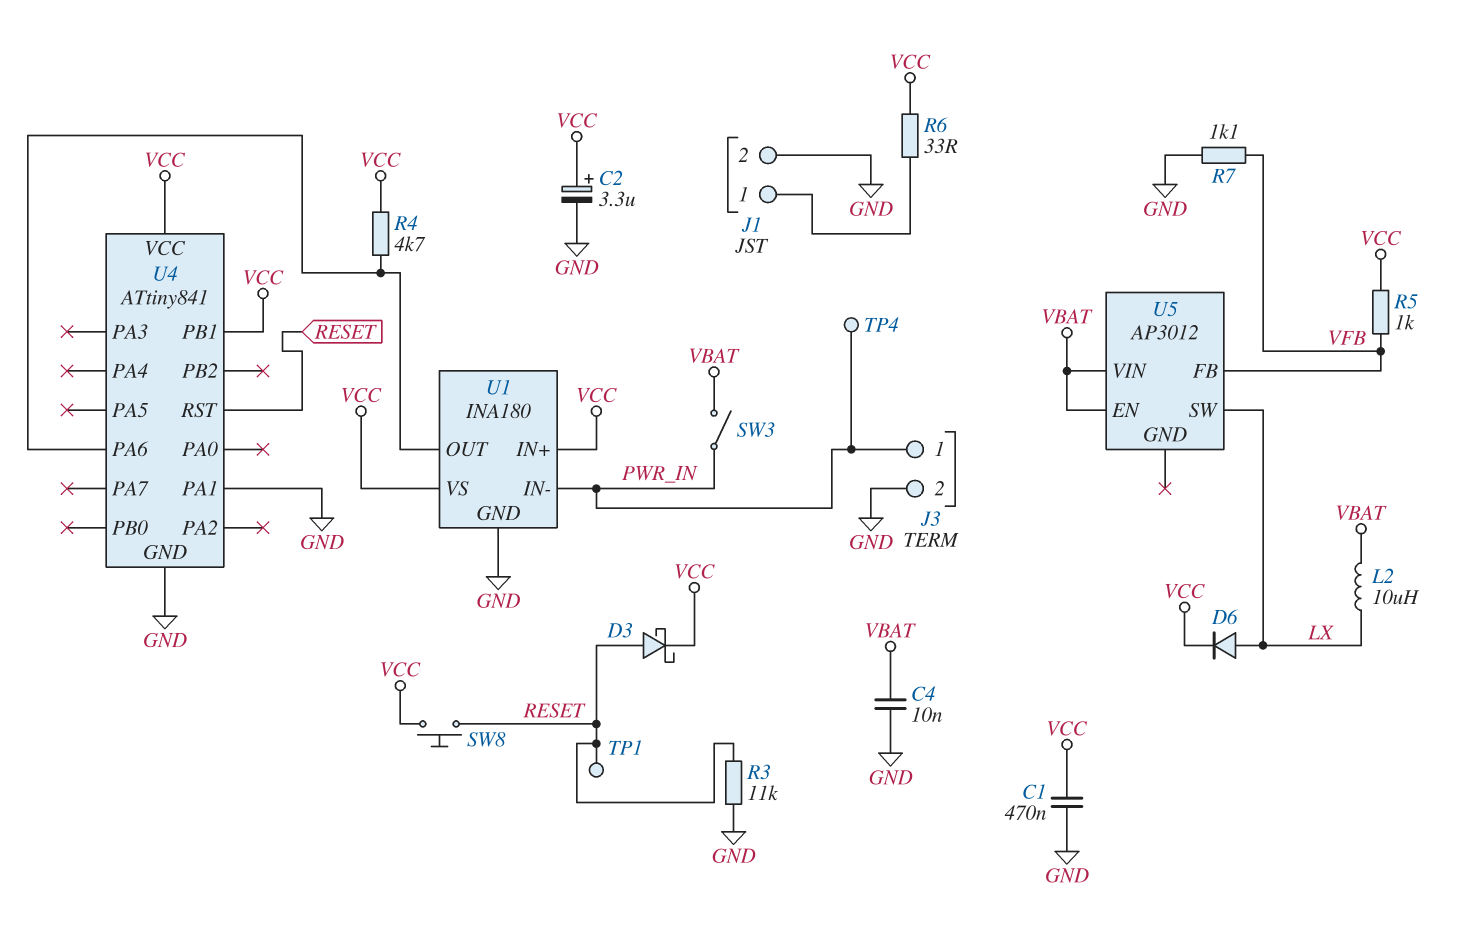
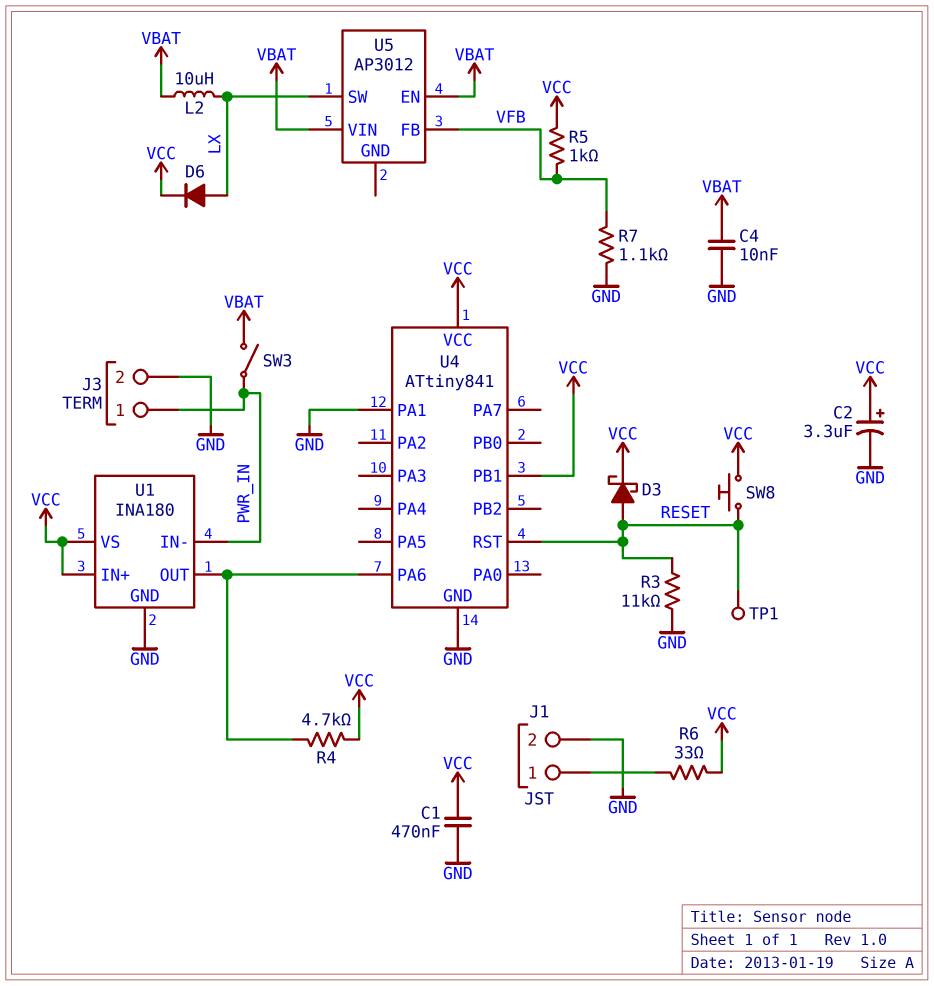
TP4: test point (PWR_IN) -> none

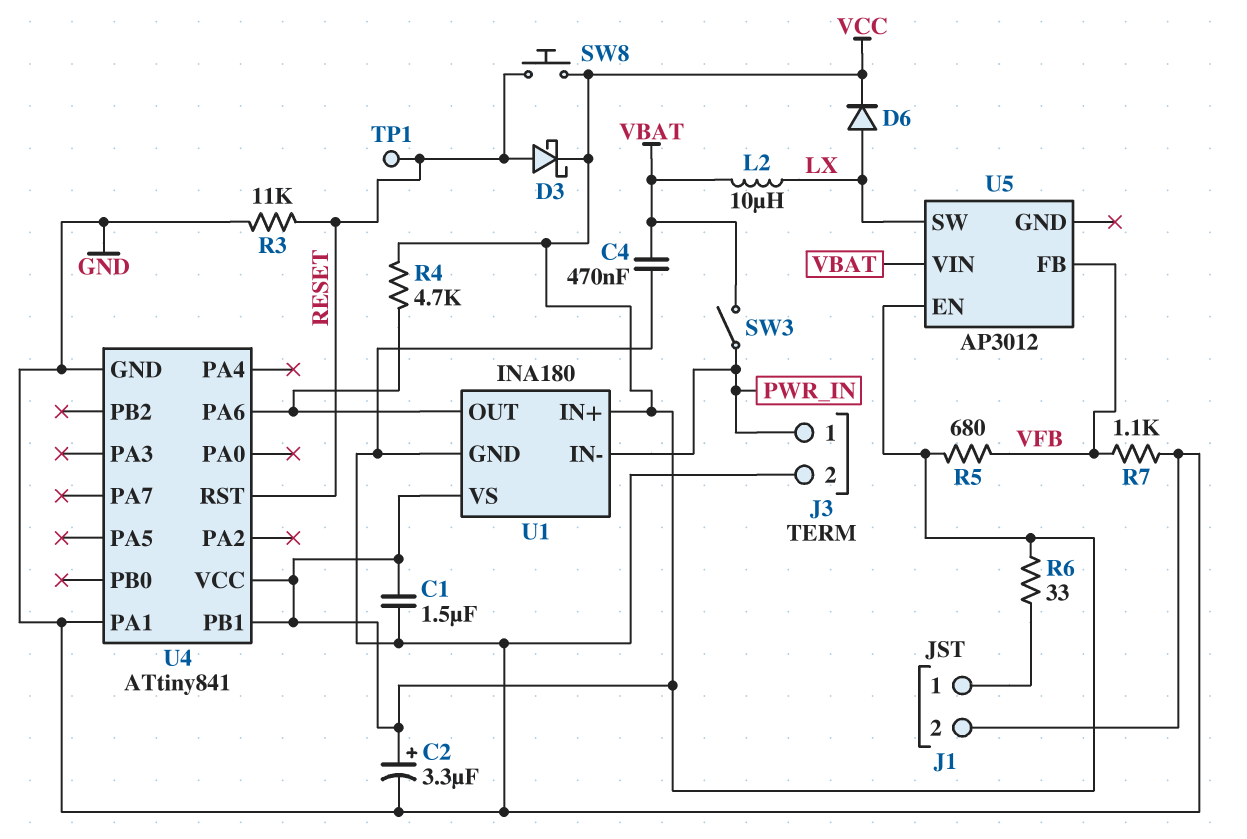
C1: 470nF (GND, VCC) -> 1.5uF (GND, VCC)
C4: 10nF (GND, VBAT) -> 470nF (GND, VBAT)
R5: 1k (VCC, VFB) -> 680 (VCC, VFB)
U5 pin EN: VBAT -> VCC

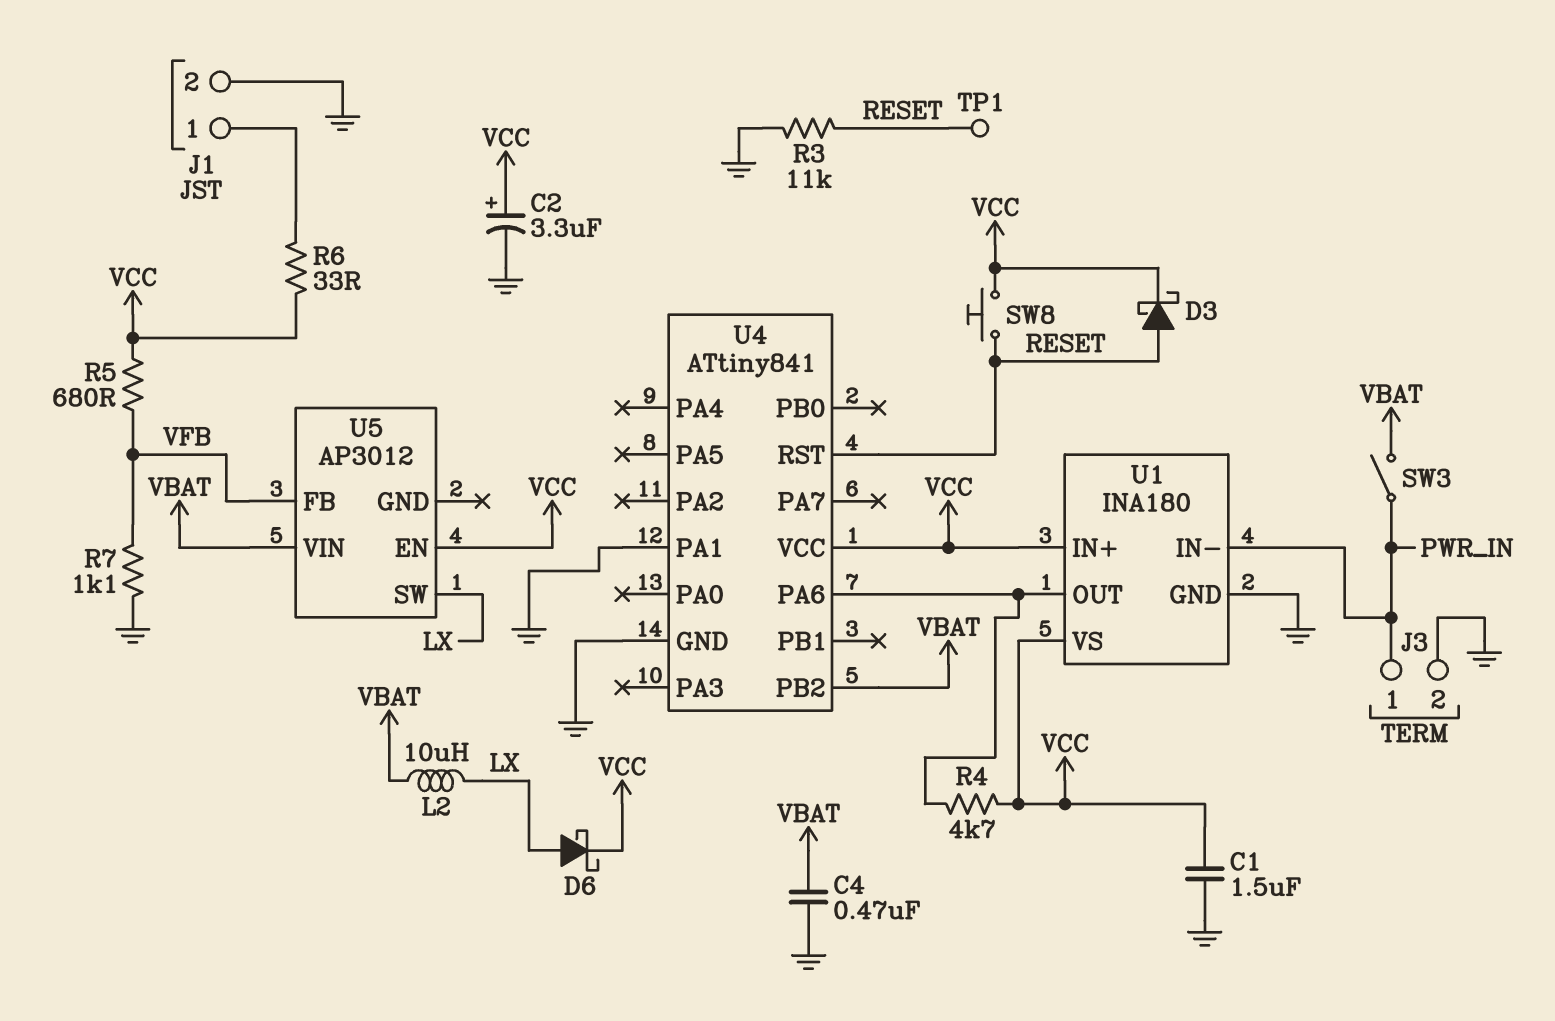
D6: diode (A LX, K VCC) -> schottky (A LX, K VCC)
U4 pin PB1: VCC -> none
U4 pin PB2: none -> VBAT

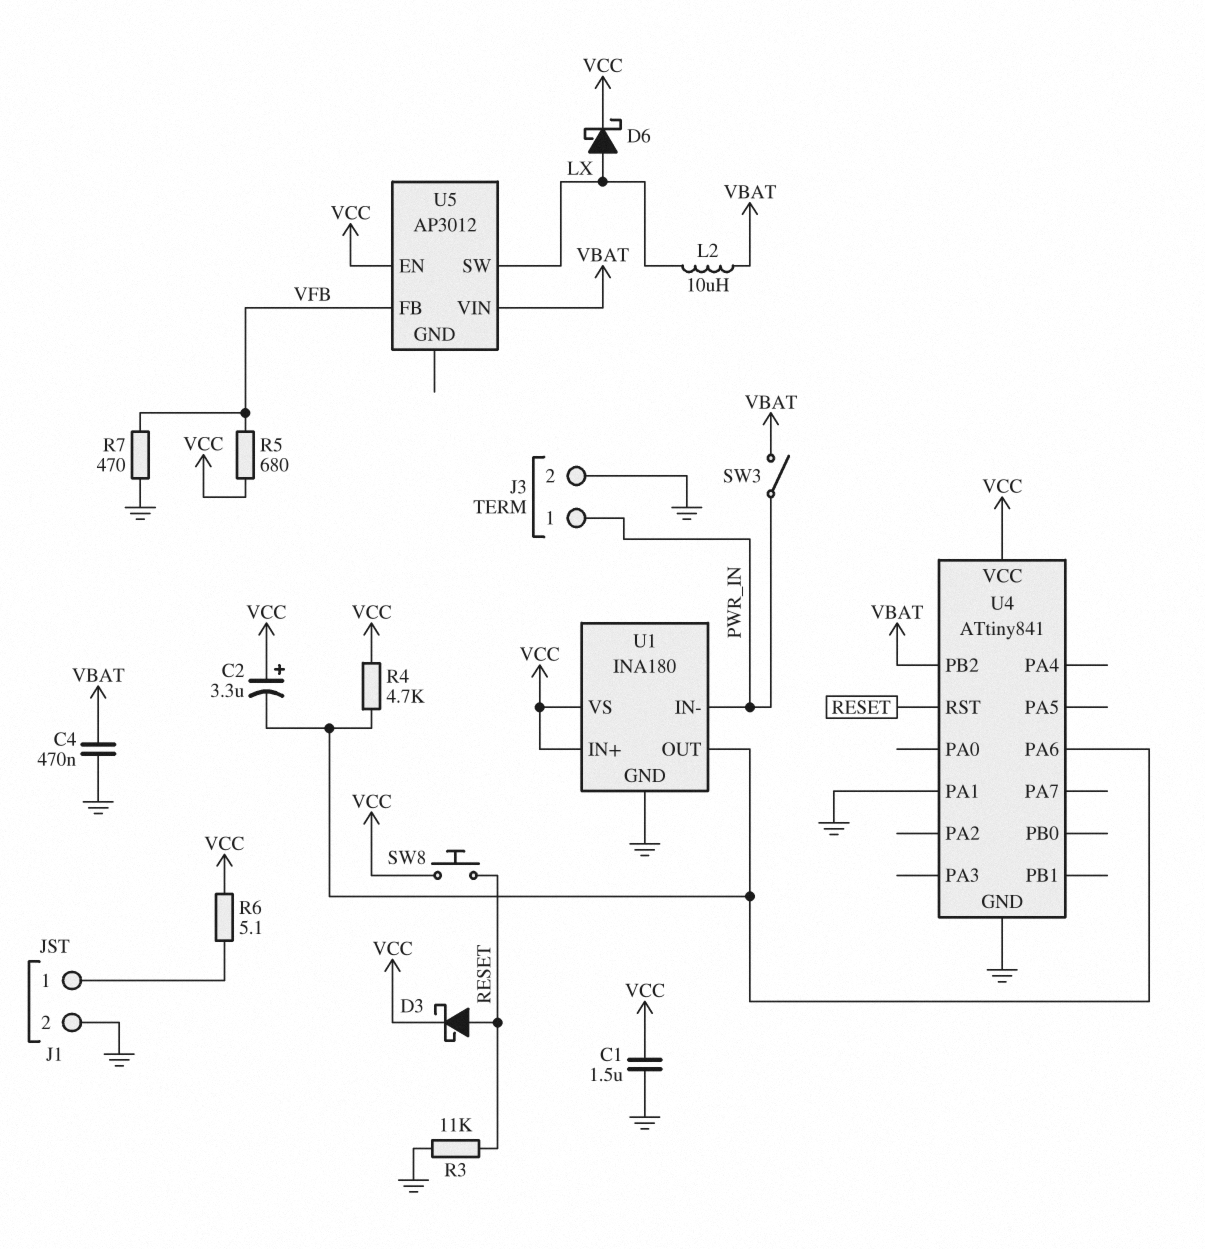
C2: 3.3uF (plus VCC, minus GND) -> 3.3uF (plus VCC, minus U1/OUT)
R6: 33 (J1/1, VCC) -> 5.1 (J1/1, VCC)
R7: 1.1k (GND, VFB) -> 470 (GND, VFB)
TP1: test point (RESET) -> none

